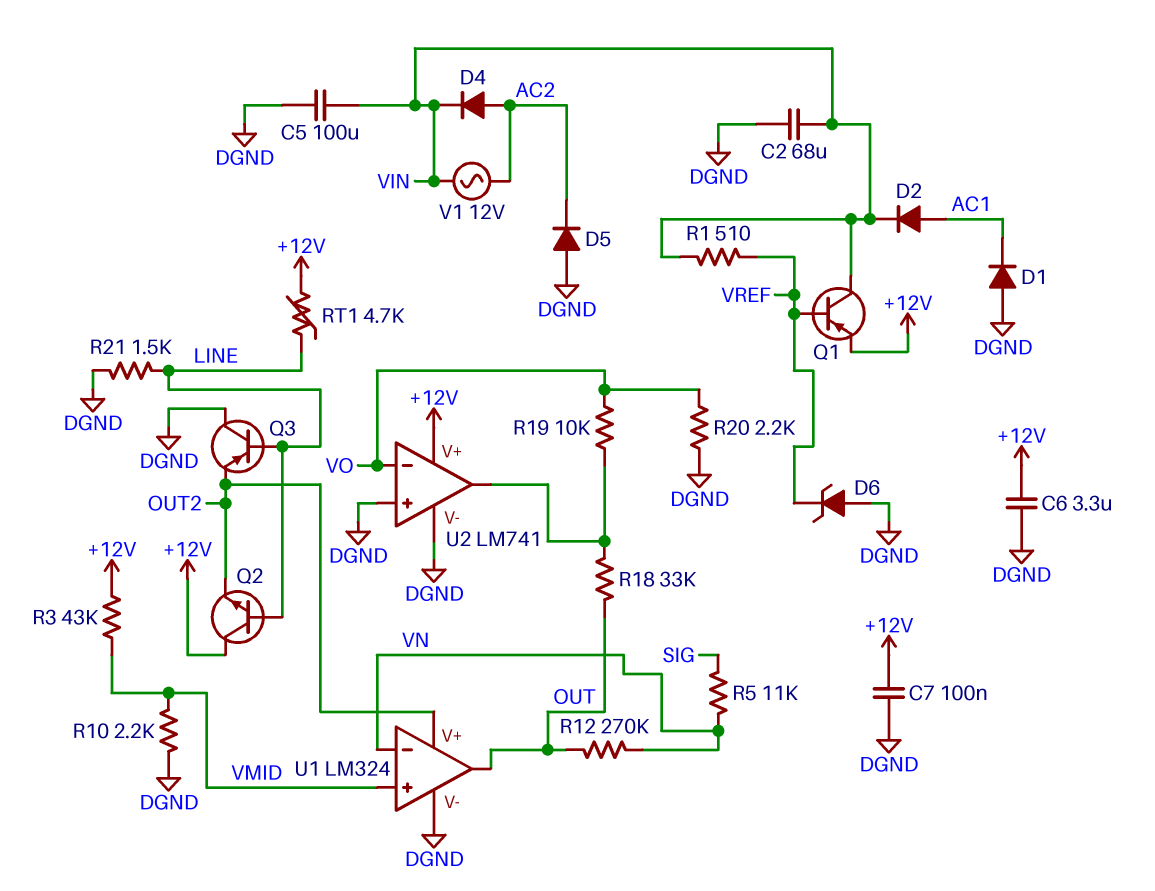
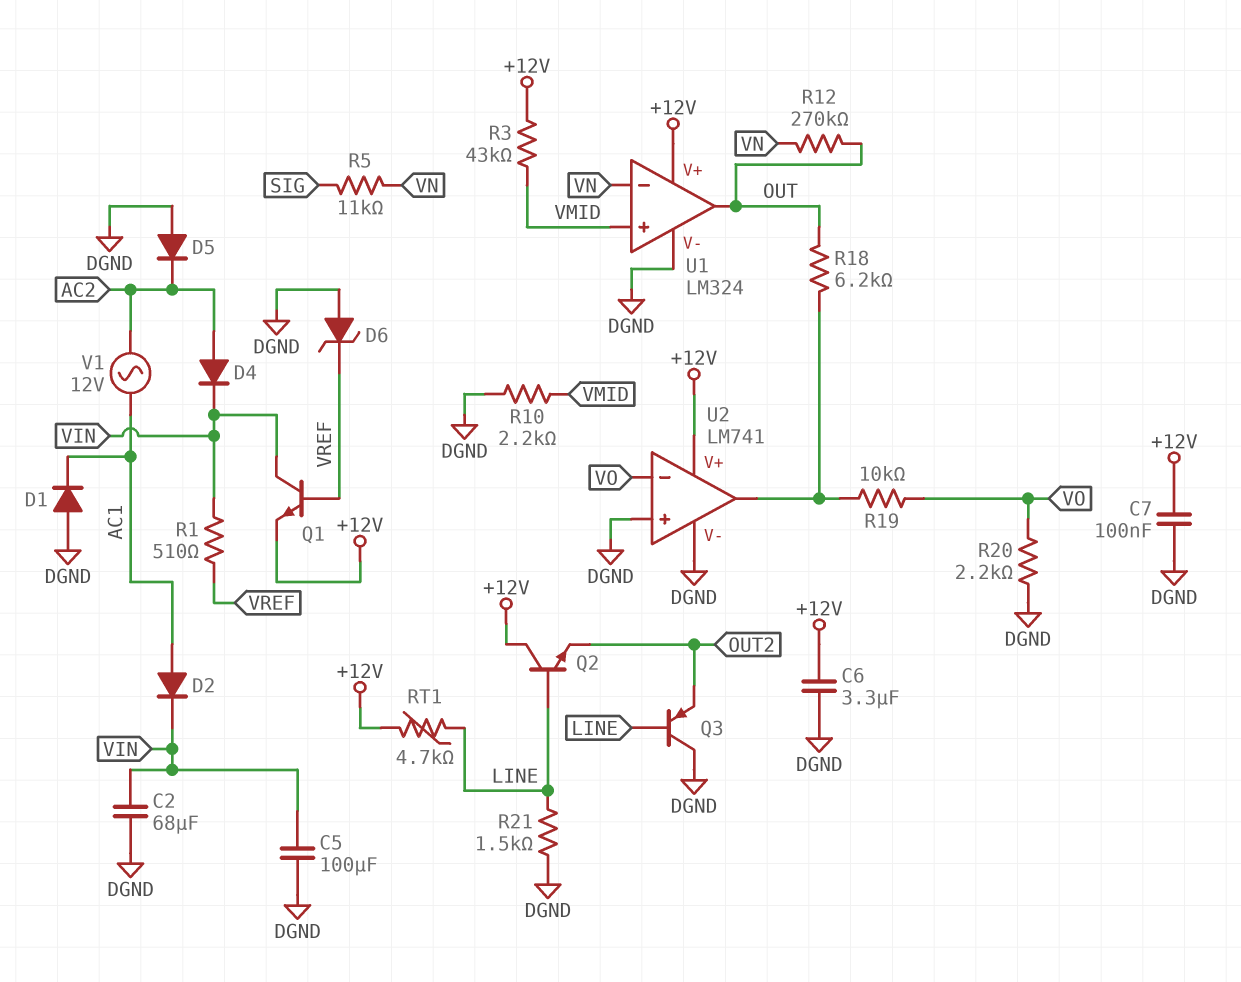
Q1: PNP (B VREF, C VIN, E +12V) -> NPN (B VREF, C VIN, E +12V)
R18: 33k (OUT, U2/out) -> 6.2k (OUT, U2/out)
U1 pin V+: OUT2 -> +12V
V1: AC 12V (AC2, VIN) -> AC 12V (AC1, AC2)

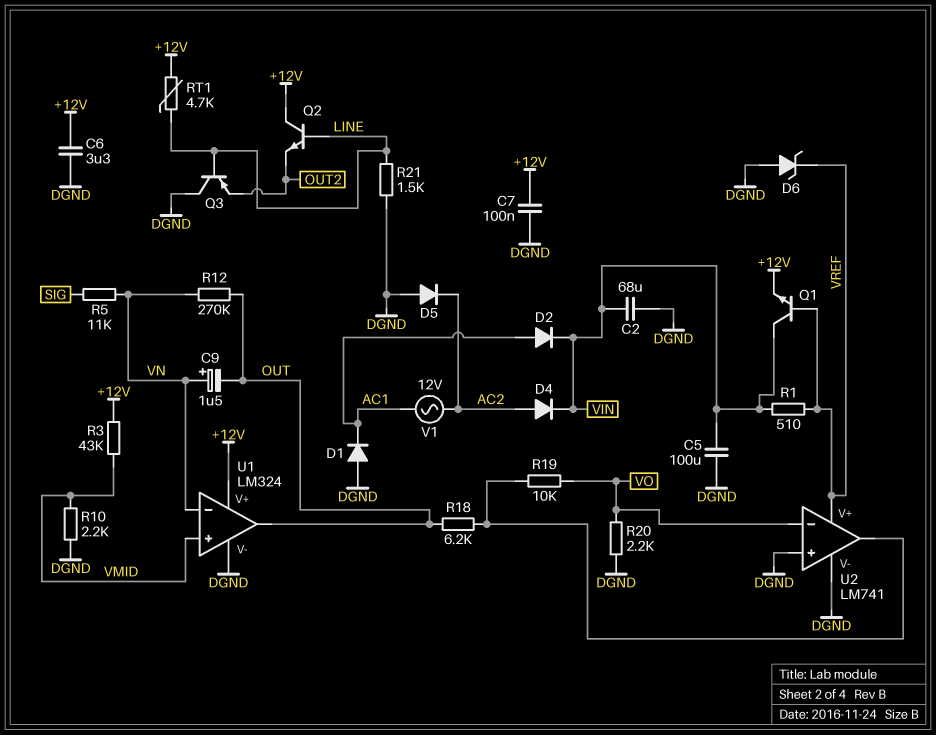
C9: none -> 1.5uF (plus VN, minus OUT)
U2 pin V+: +12V -> VREF

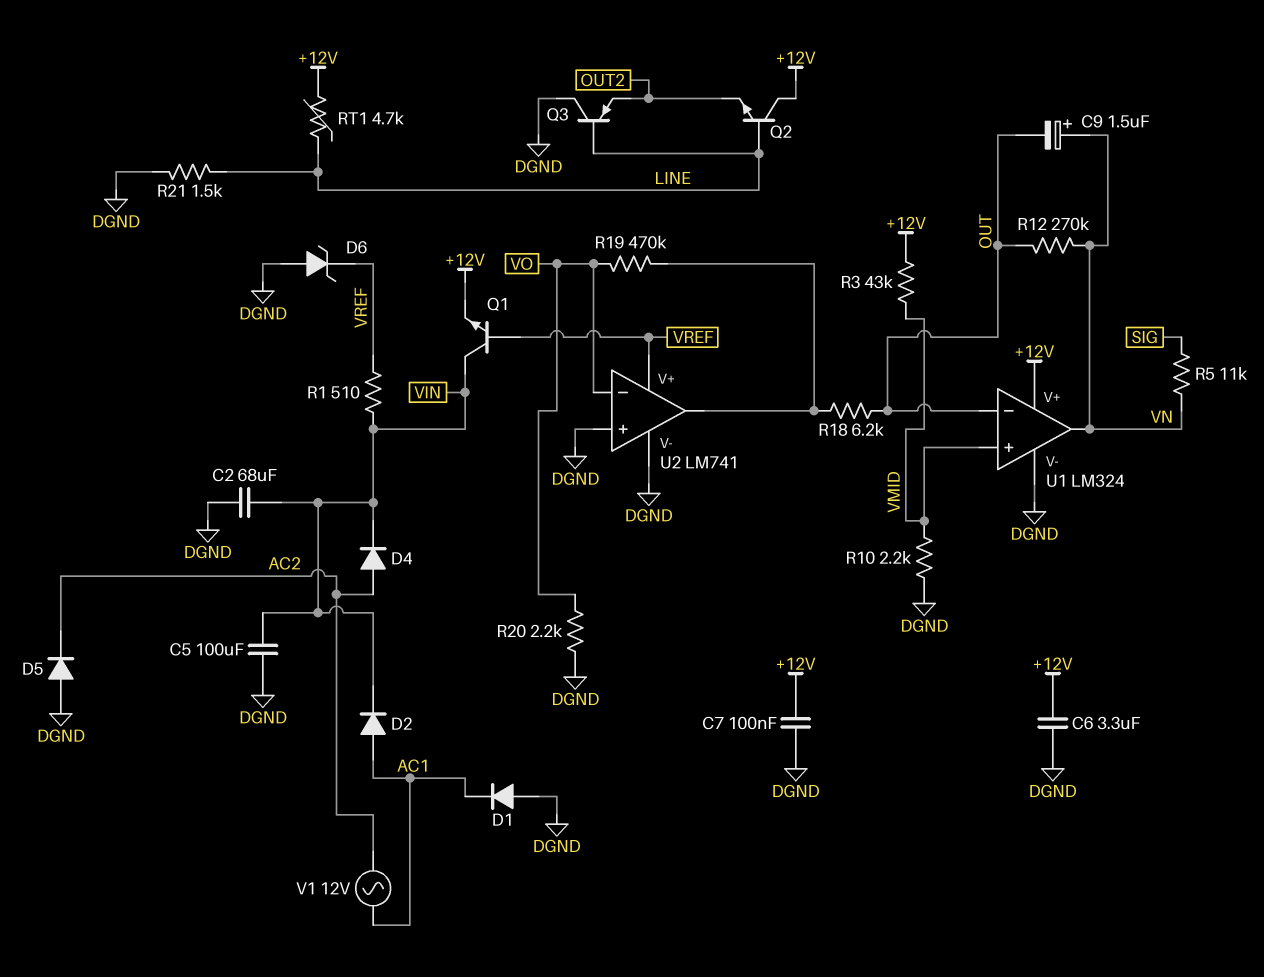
R19: 10k (U2/out, VO) -> 470k (U2/out, VO)
U1 pin in-: VN -> OUT
U1 pin out: OUT -> VN

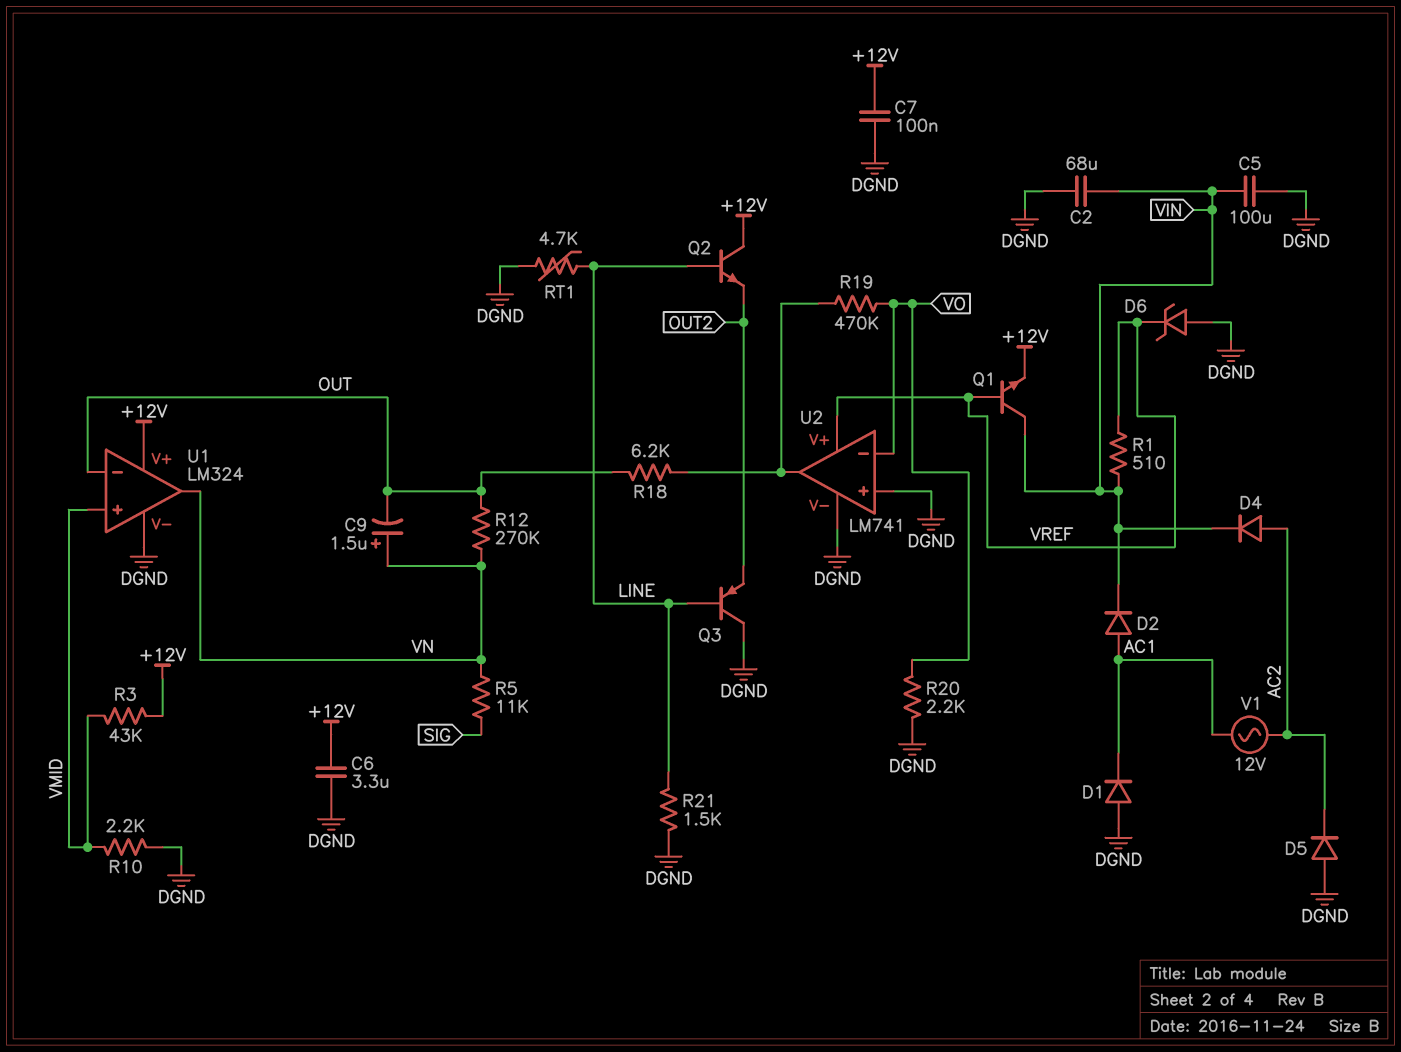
RT1: 4.7k (+12V, LINE) -> 4.7k (DGND, LINE)

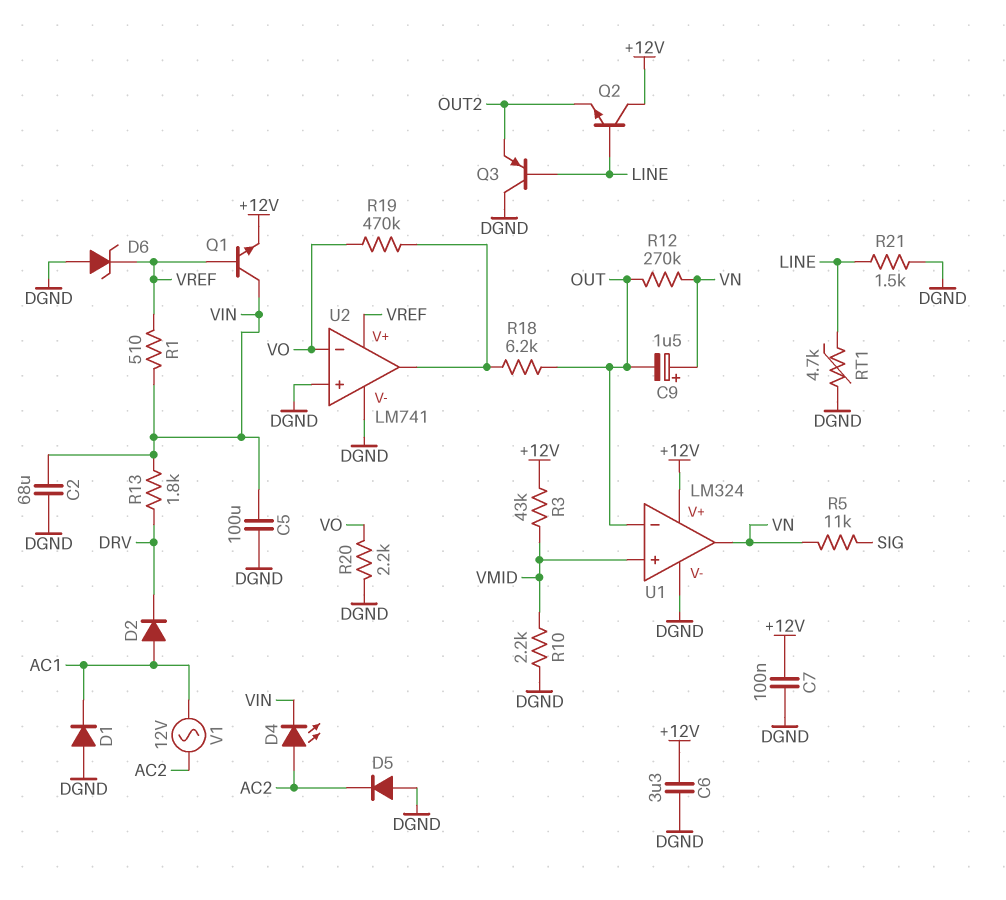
D2: diode (A AC1, K VIN) -> diode (A AC1, K DRV)
D4: diode (A AC2, K VIN) -> LED (A AC2, K VIN)
R13: none -> 1.8k (DRV, VIN)

